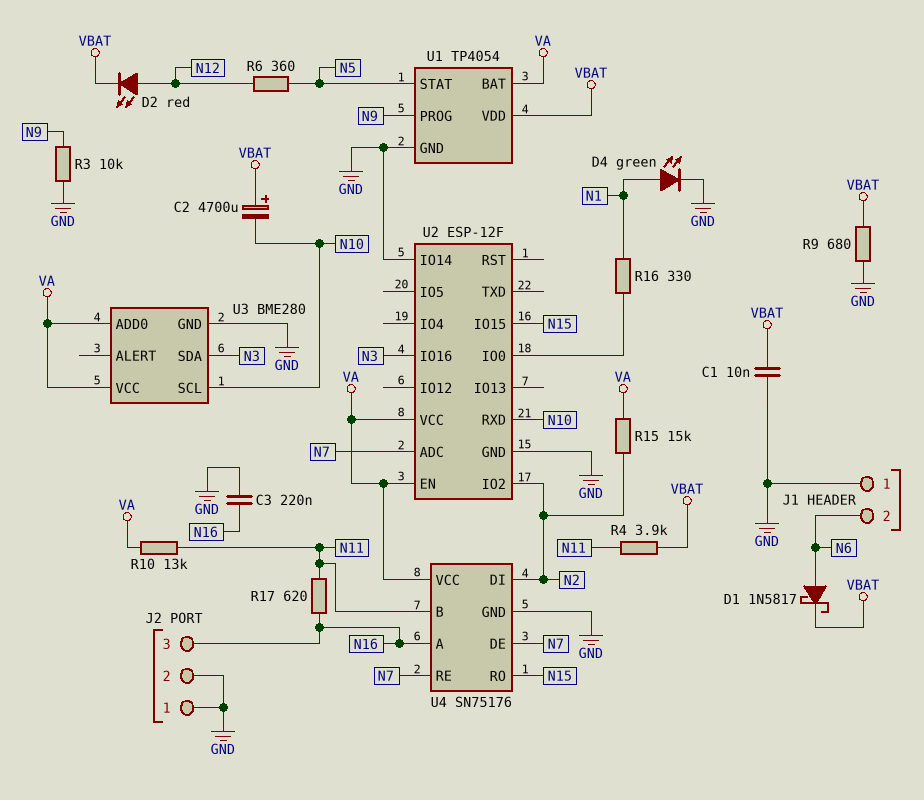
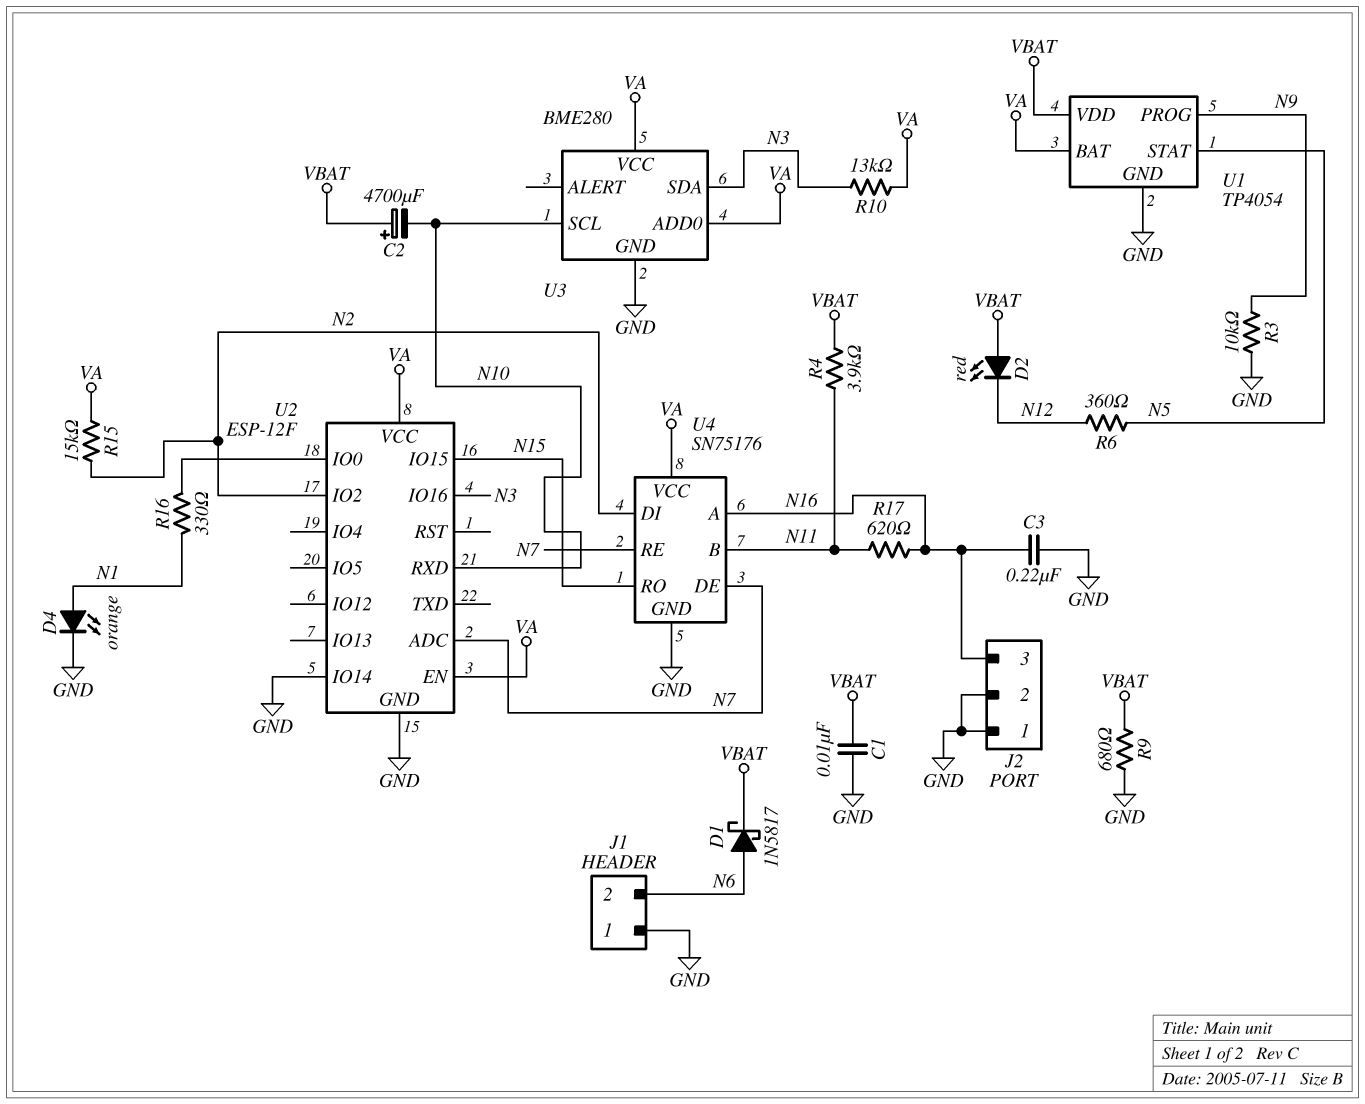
D2: LED red (A N12, K VBAT) -> LED red (A VBAT, K N12)
D4: LED green (A N1, K GND) -> LED orange (A N1, K GND)
R10: 13k (N11, VA) -> 13k (N3, VA)

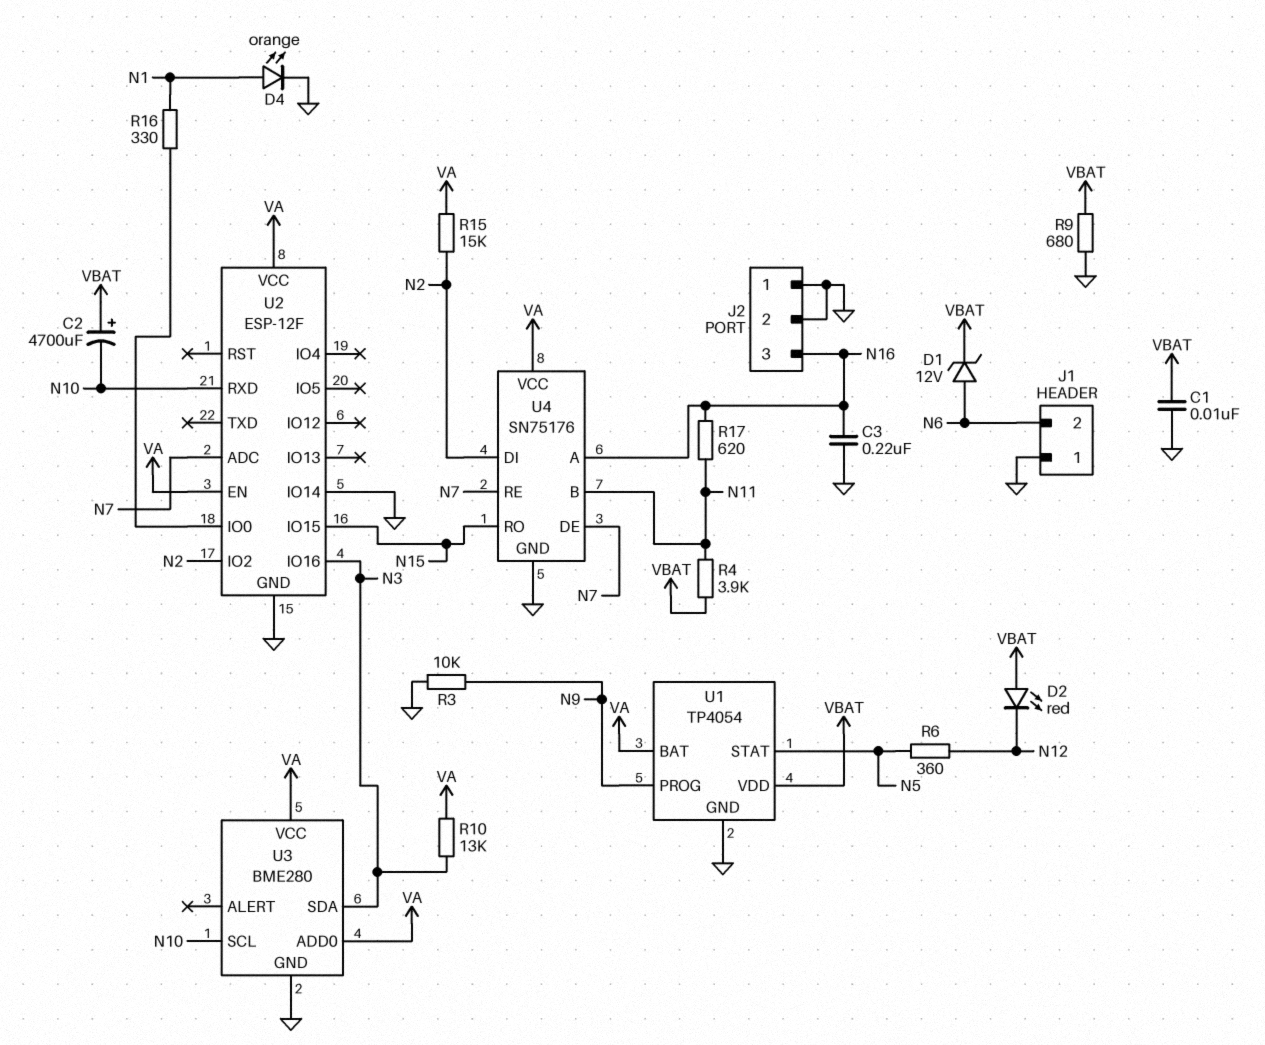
D1: schottky 1N5817 (A N6, K VBAT) -> zener 12V (A N6, K VBAT)

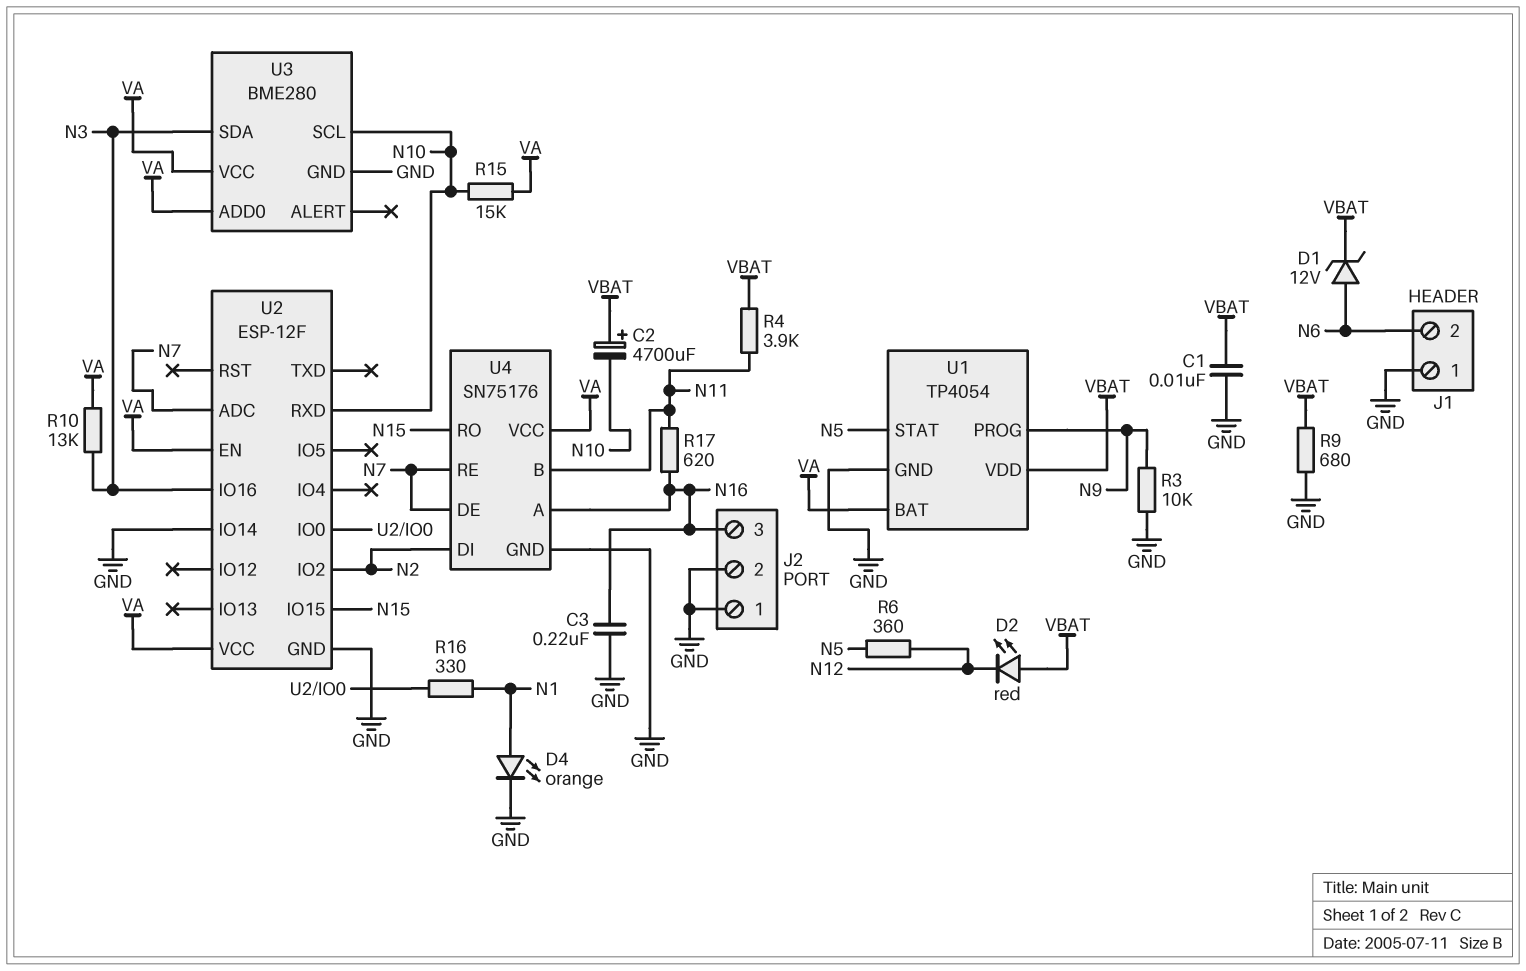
R15: 15k (N2, VA) -> 15k (N10, VA)

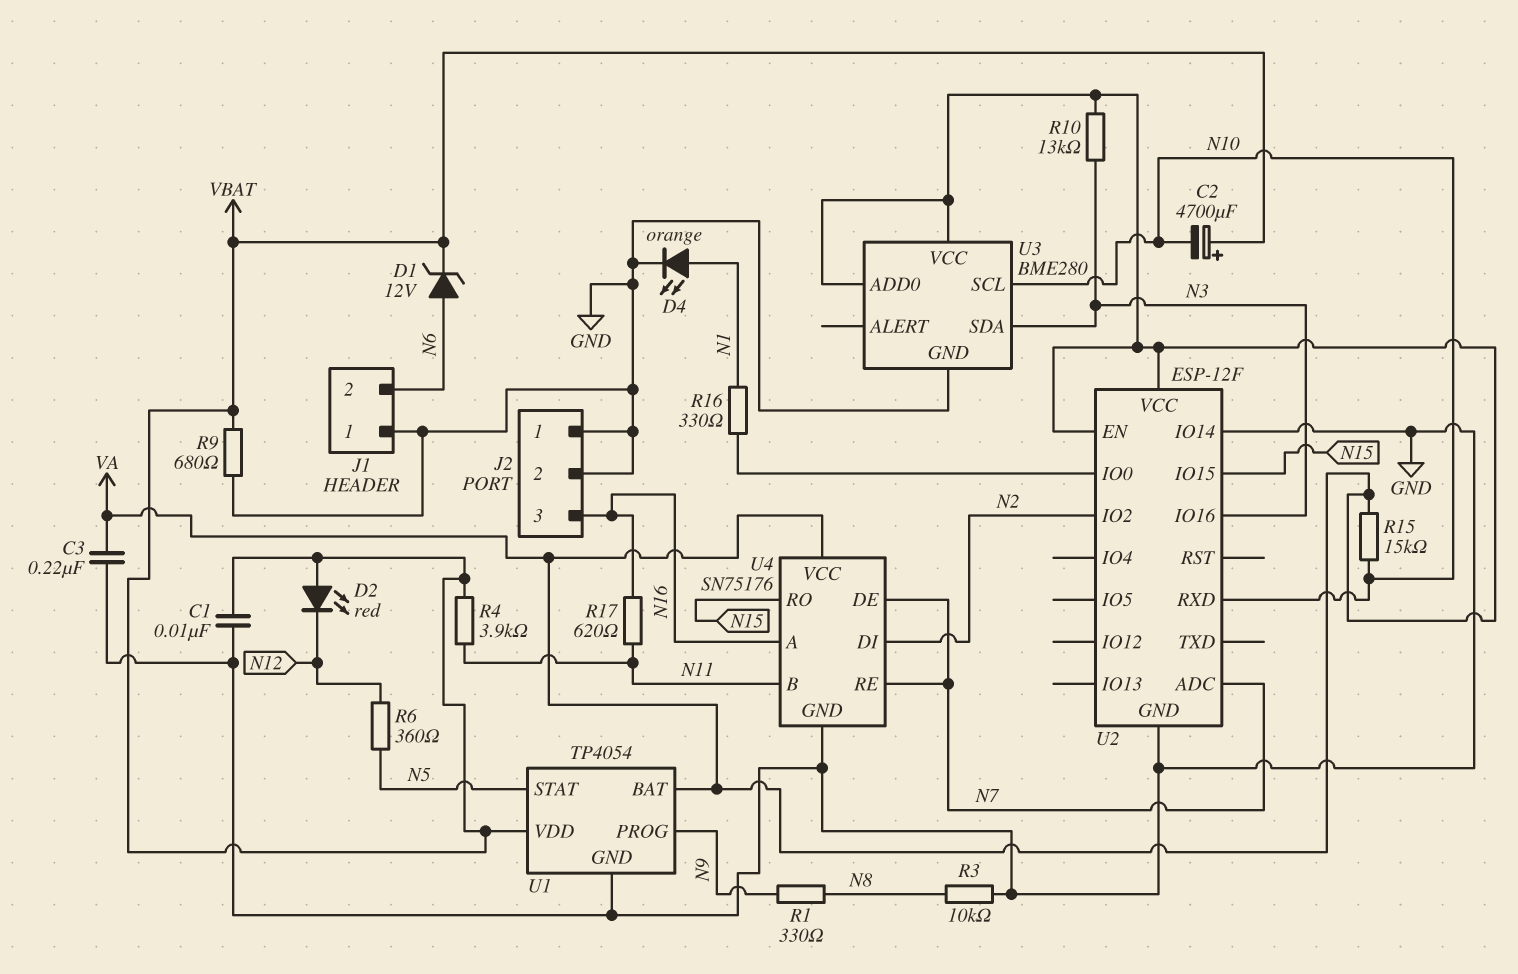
C3: 220nF (GND, N16) -> 220nF (GND, VA)
R1: none -> 330 (N8, N9)
R3: 10k (GND, N9) -> 10k (GND, N8)

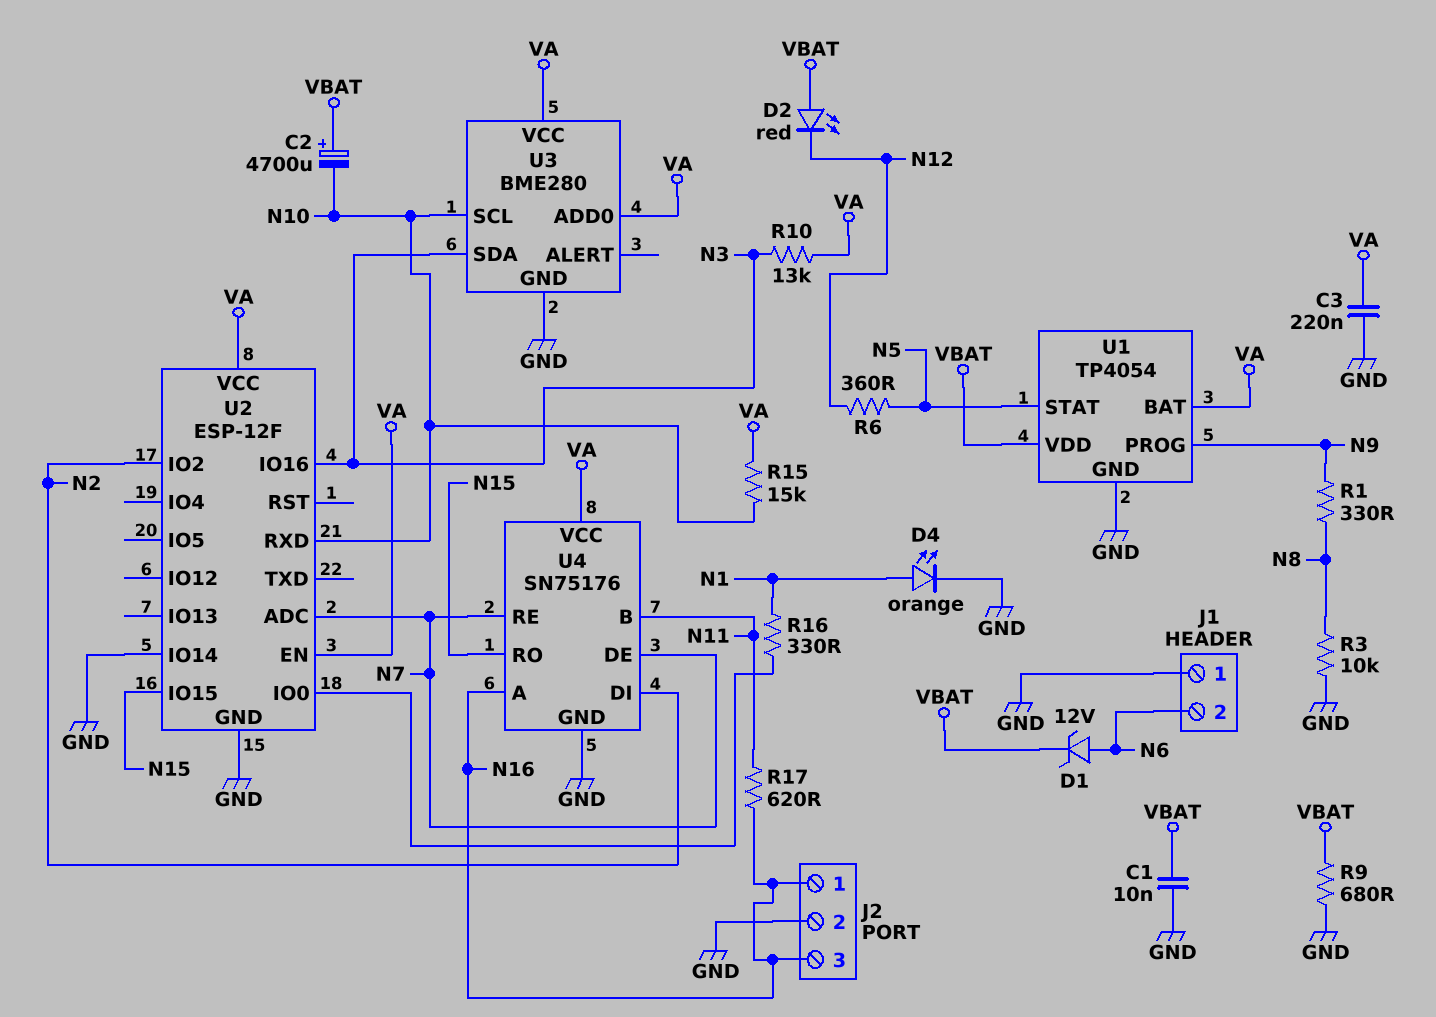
J2 pin 1: GND -> N16
R4: 3.9k (N11, VBAT) -> none

